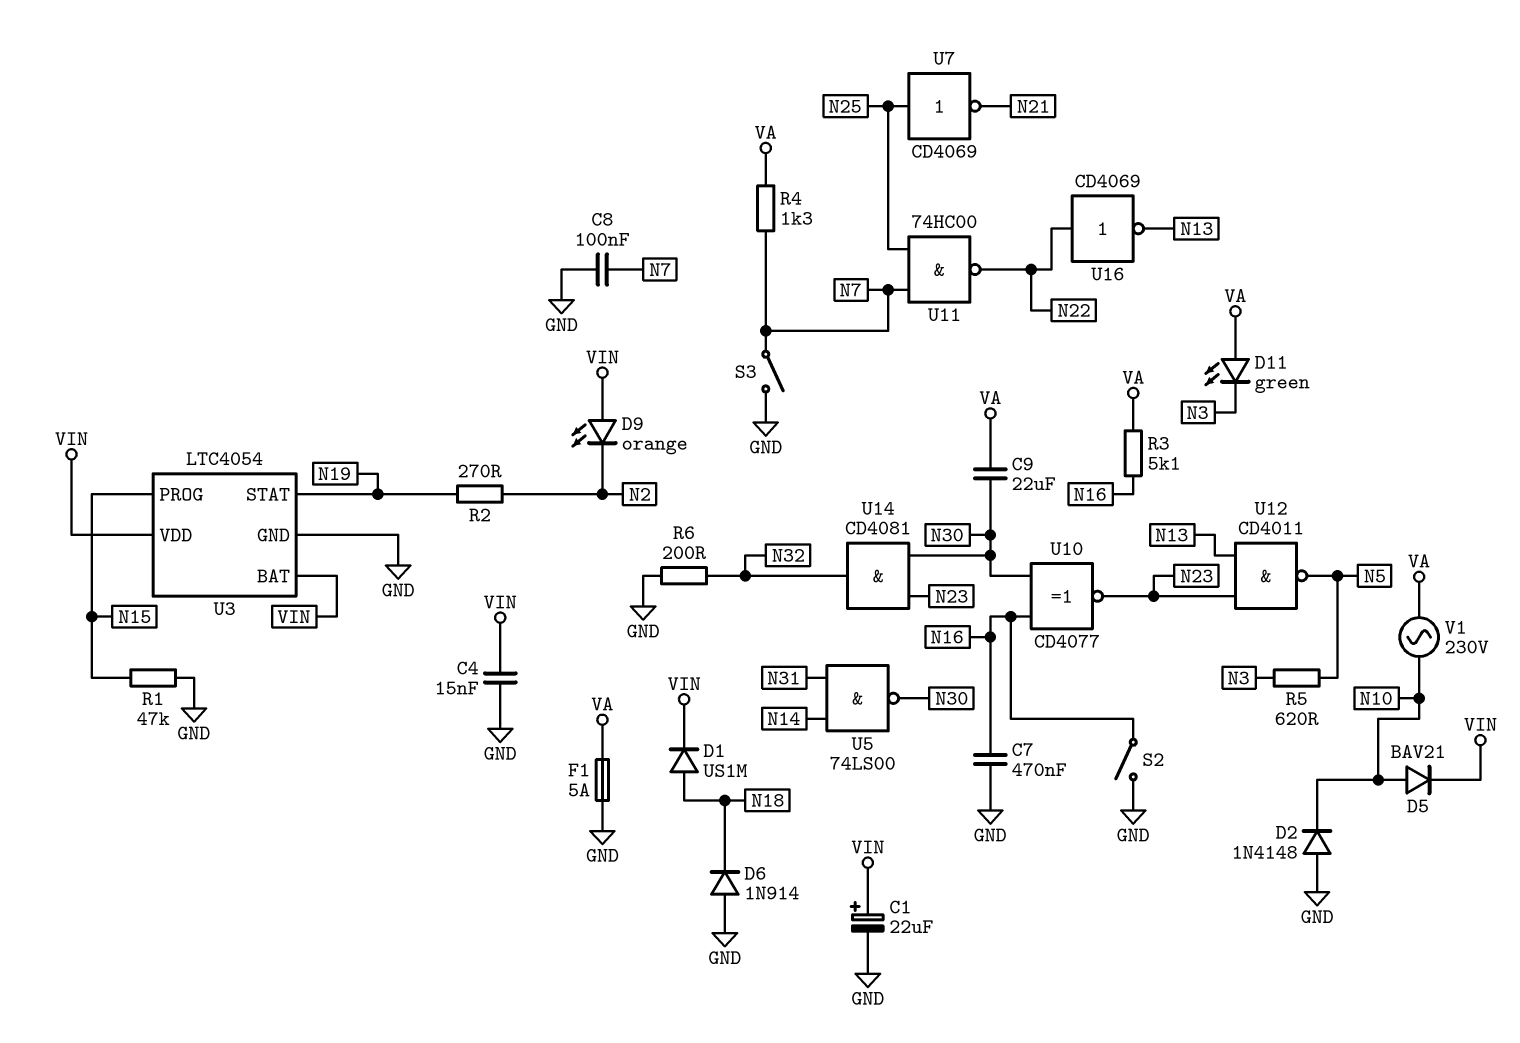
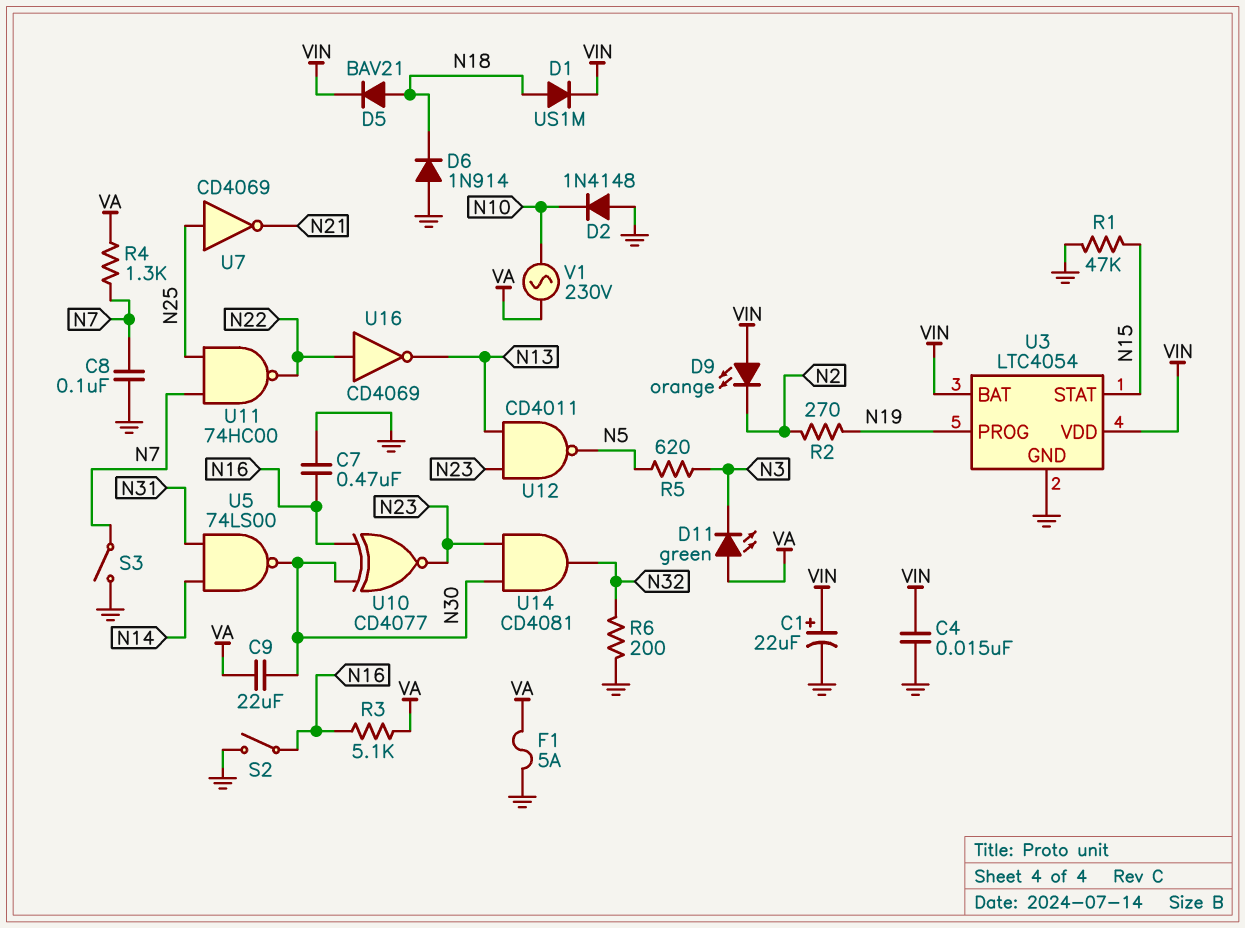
D5: diode BAV21 (A N10, K VIN) -> diode BAV21 (A N18, K VIN)
U3 pin PROG: N15 -> N19
U3 pin STAT: N19 -> N15

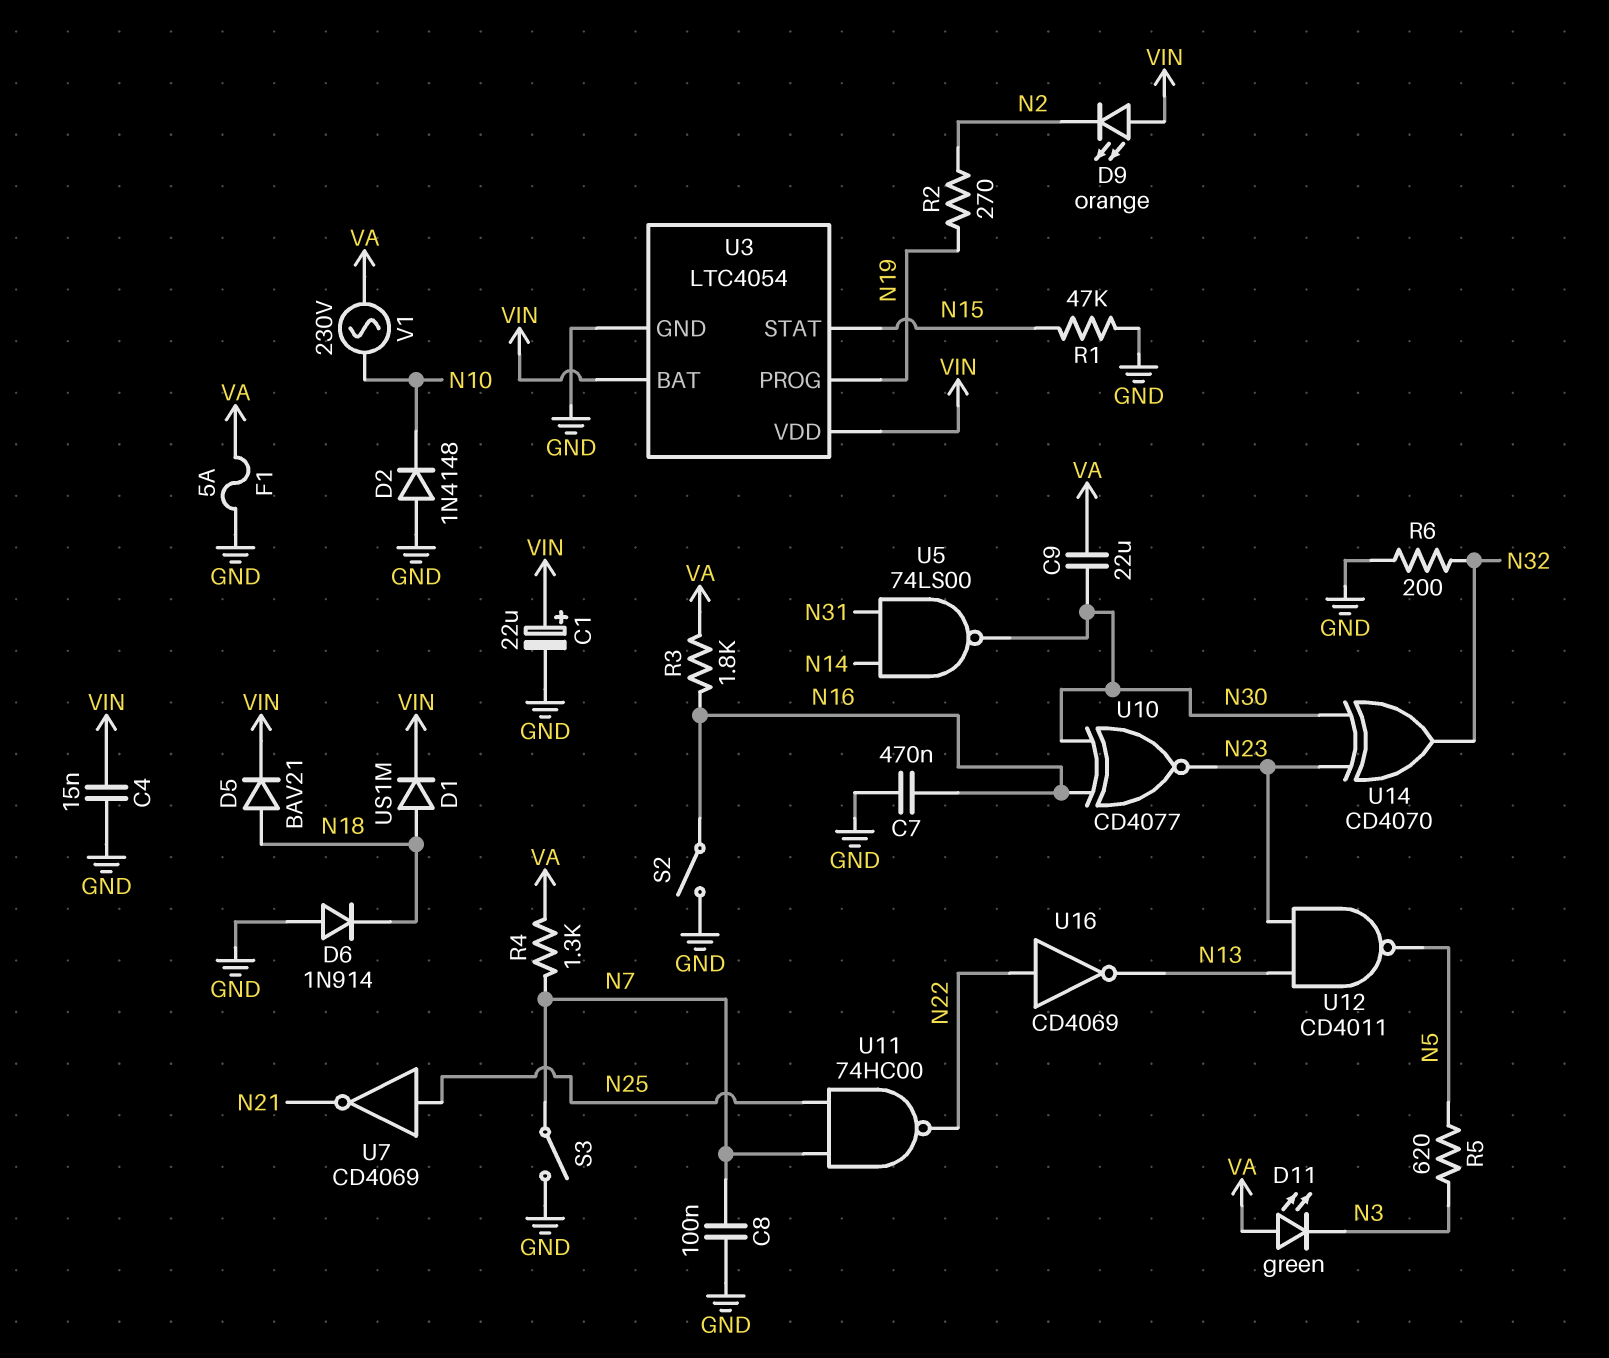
R3: 5.1k (N16, VA) -> 1.8k (N16, VA)
U14: AND CD4081 (in N23, in N30, out N32) -> XOR CD4070 (in N23, in N30, out N32)

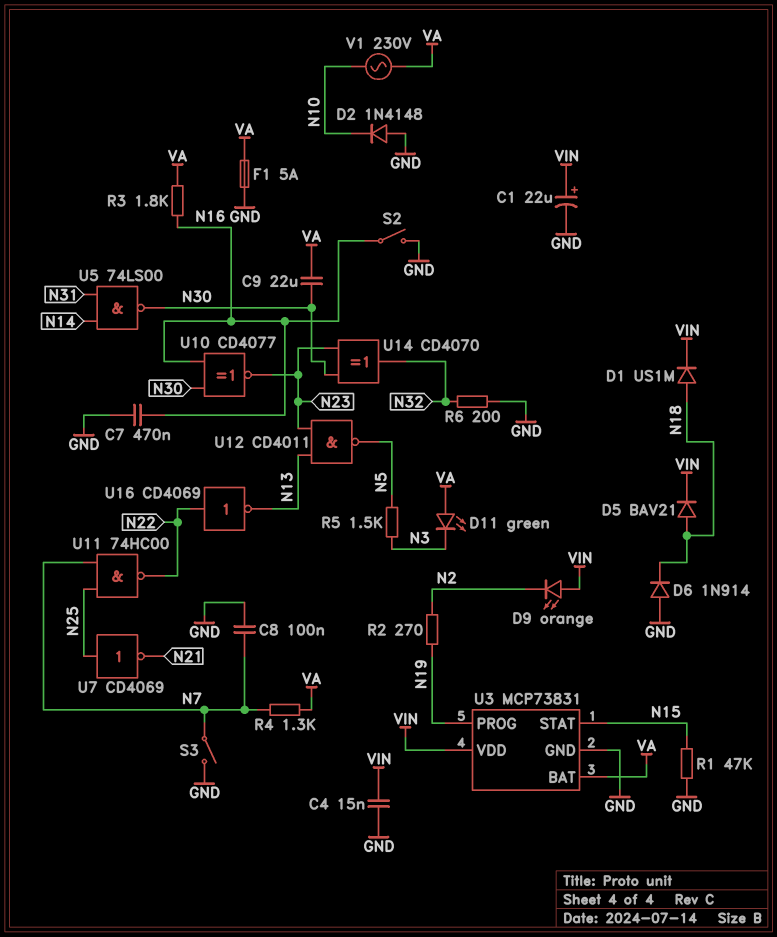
R5: 620 (N3, N5) -> 1.5k (N3, N5)
U3: LTC4054 -> MCP73831
U3 pin BAT: VIN -> VA

